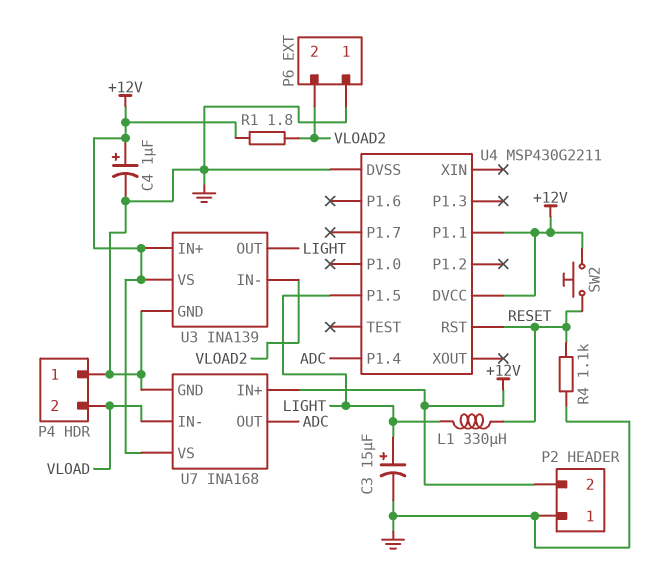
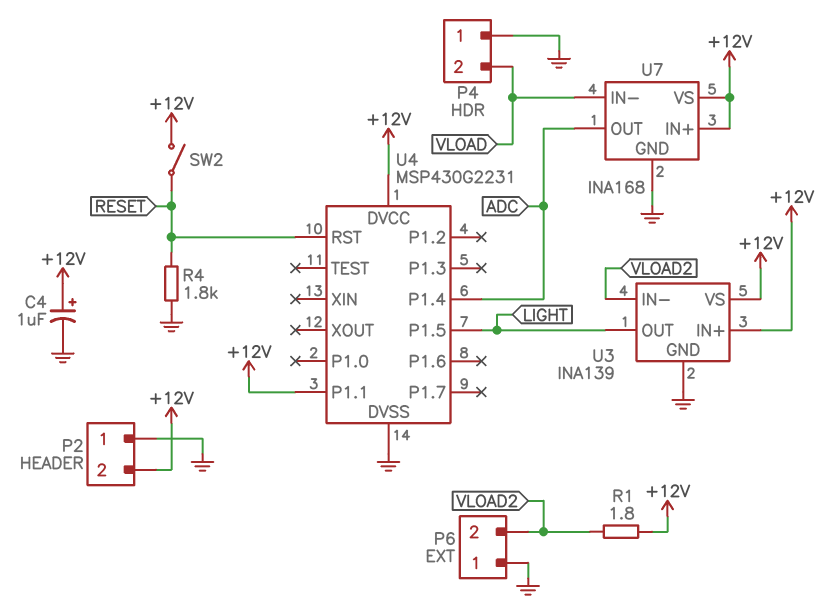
C3: 15uF (plus LIGHT, minus GND) -> none
L1: 330uH (LIGHT, RESET) -> none
R4: 1.1k (GND, RESET) -> 1.8k (GND, RESET)
SW2: button (+12V, RESET) -> switch (+12V, RESET)
U4: MSP430G2211 -> MSP430G2231

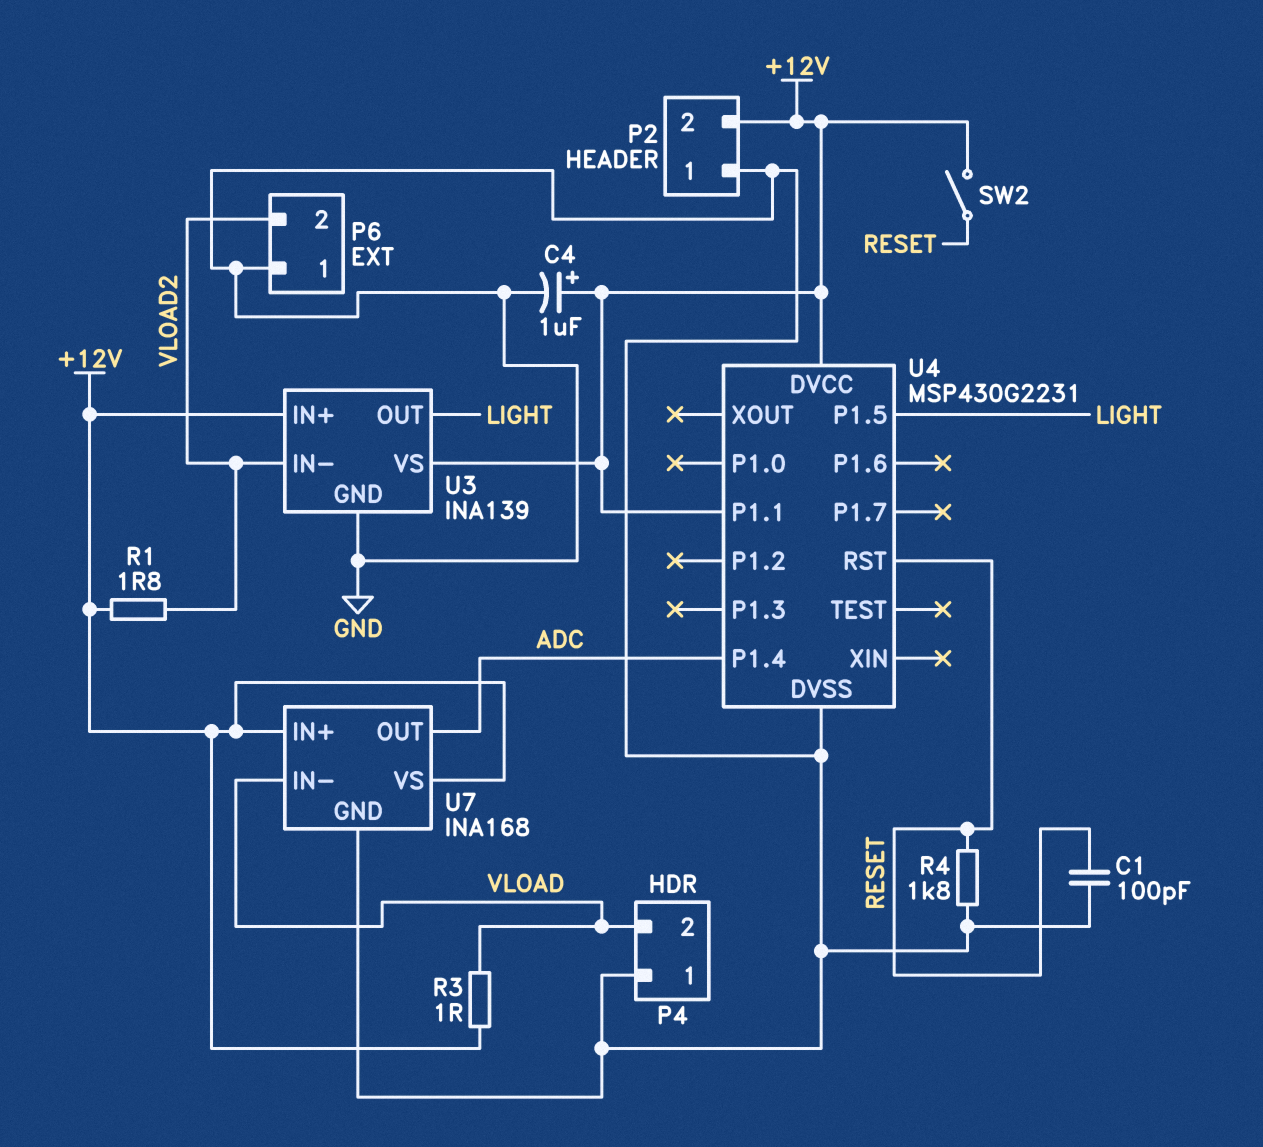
C1: none -> 100pF (GND, RESET)
R3: none -> 1 (+12V, VLOAD)

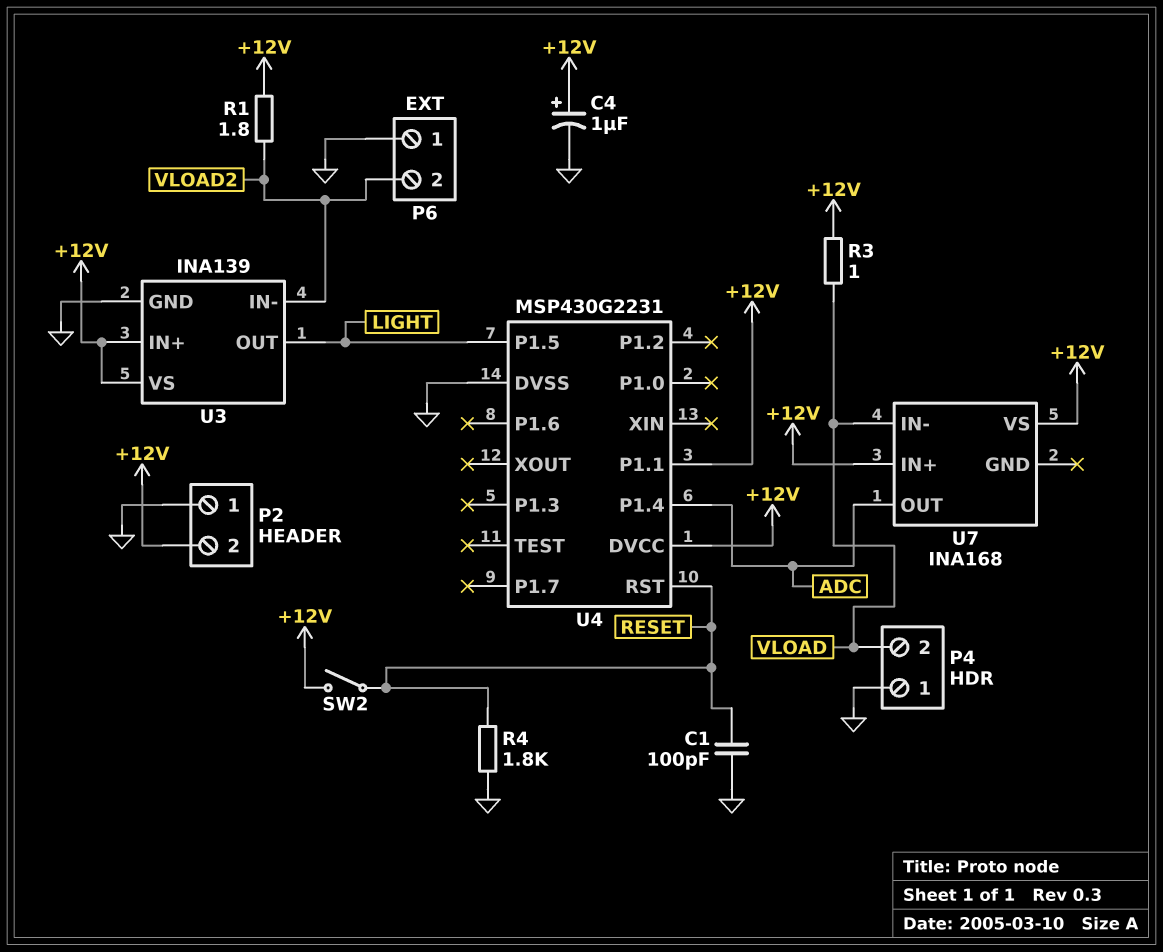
U7 pin GND: GND -> none

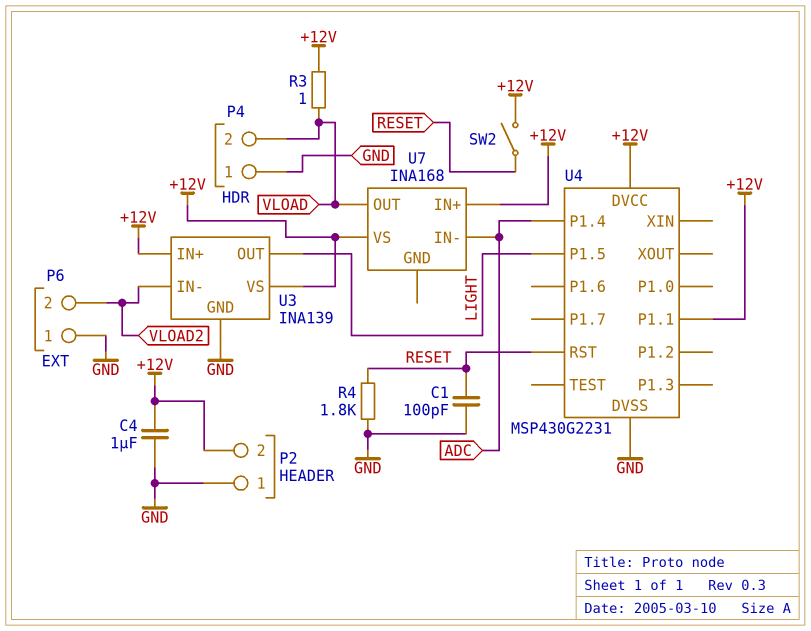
C4: 1uF (plus +12V, minus GND) -> 1uF (+12V, GND)
R1: 1.8 (+12V, VLOAD2) -> none
U7 pin IN-: VLOAD -> ADC
U7 pin OUT: ADC -> VLOAD

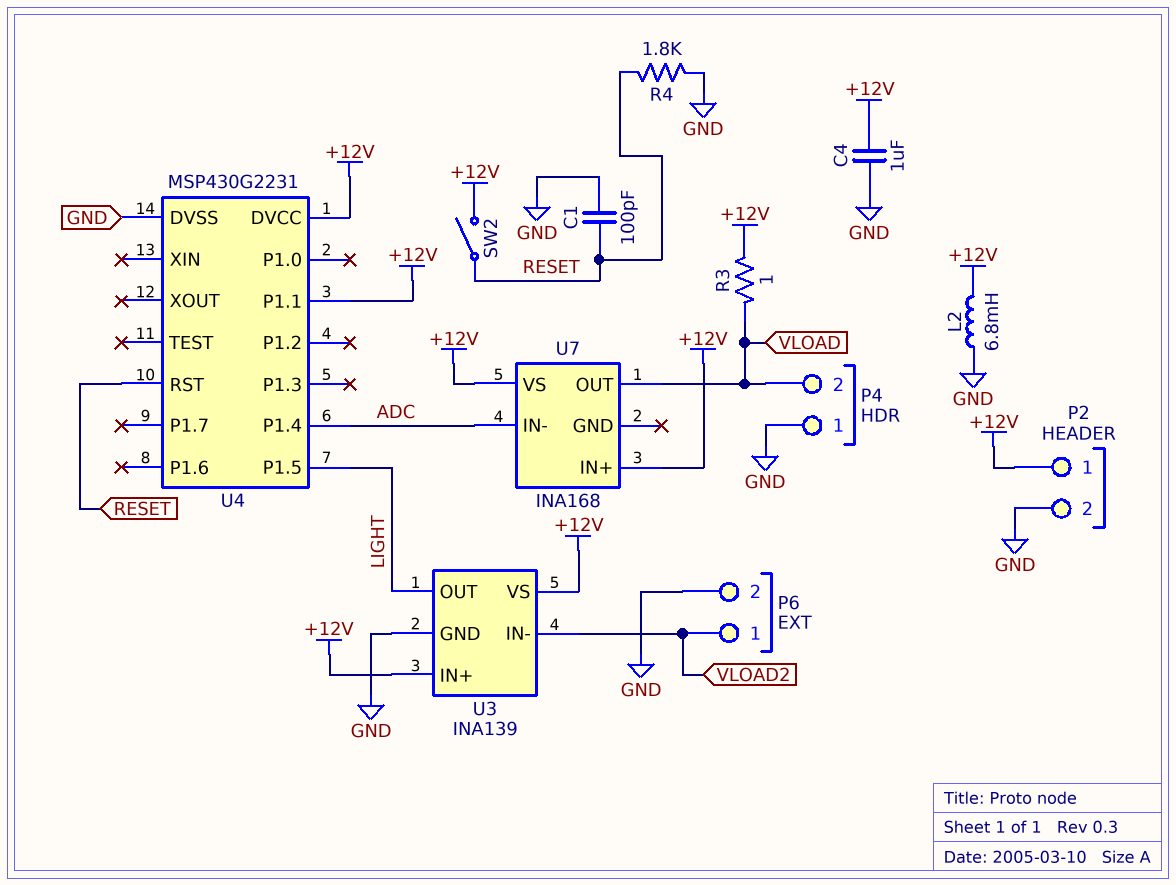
L2: none -> 6.8mH (+12V, GND)
P2 pin 1: GND -> +12V
P2 pin 2: +12V -> GND
P6 pin 1: GND -> VLOAD2
P6 pin 2: VLOAD2 -> GND

